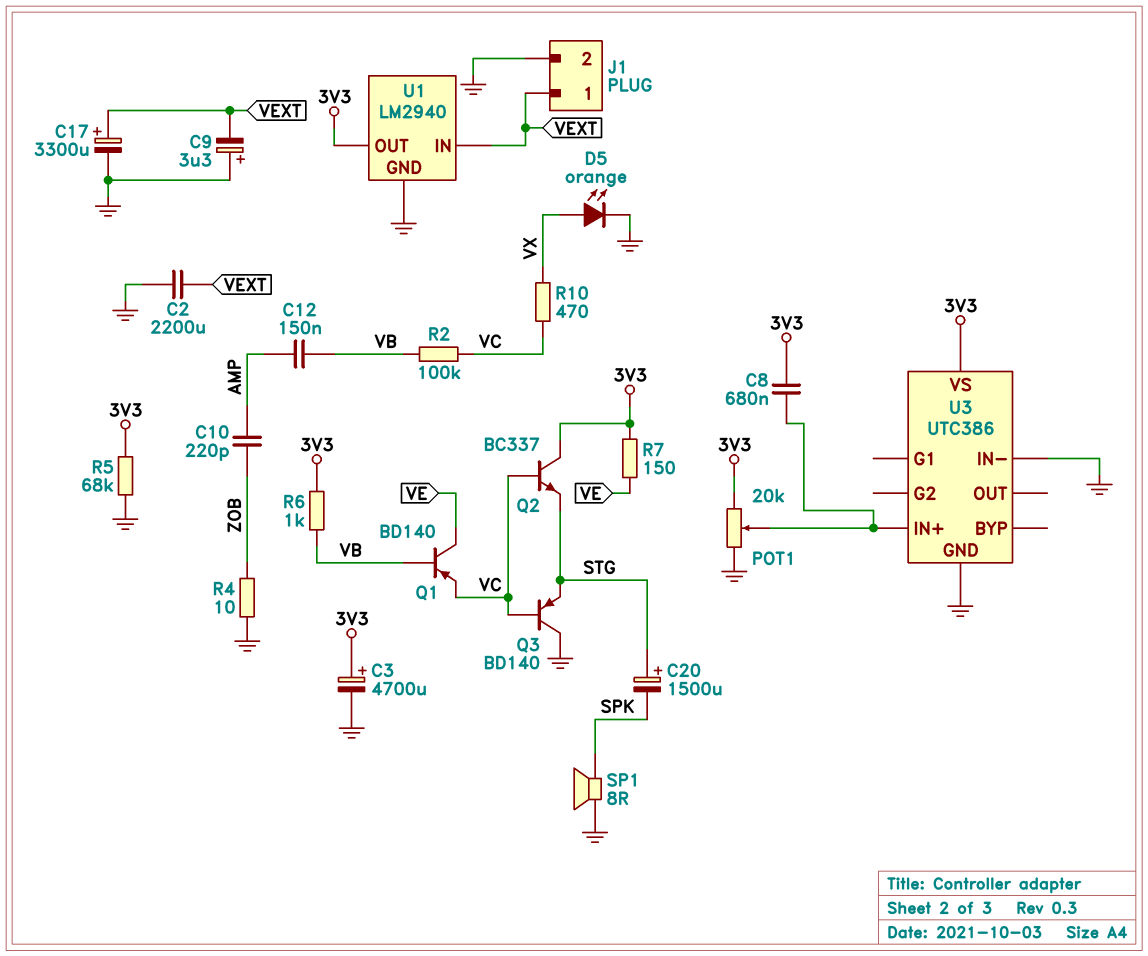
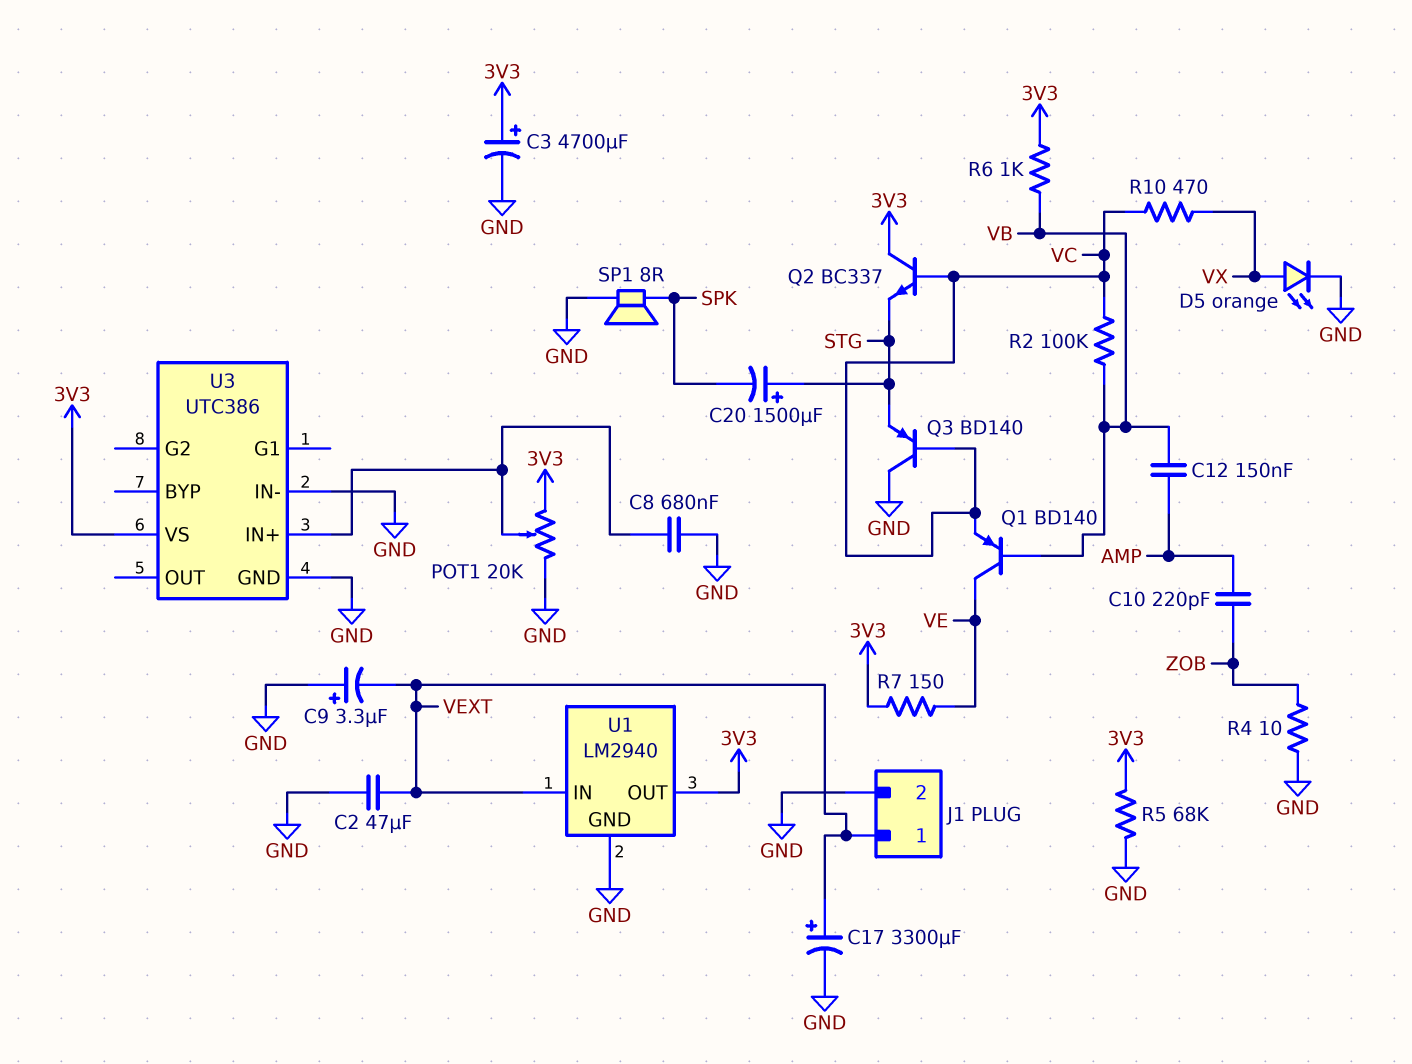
C2: 2200uF (GND, VEXT) -> 47uF (GND, VEXT)
C8: 680nF (3V3, U3/IN+) -> 680nF (GND, U3/IN+)

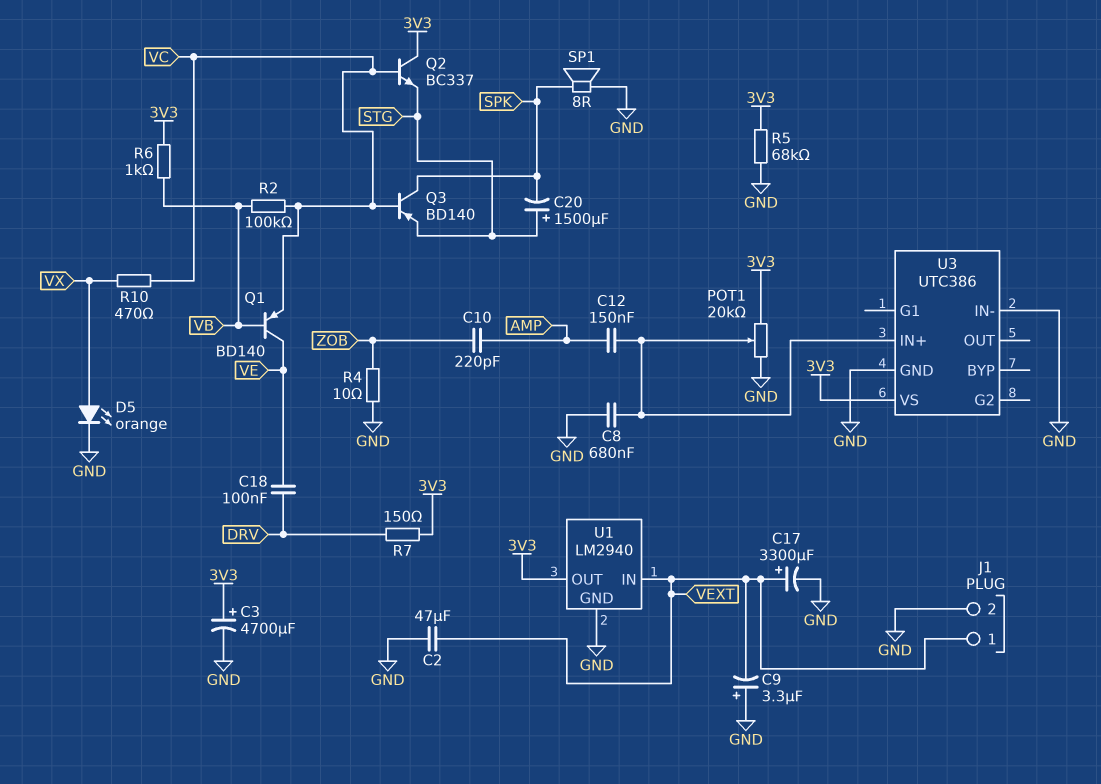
C12: 150nF (AMP, VB) -> 150nF (AMP, U3/IN+)
C18: none -> 100nF (DRV, VE)
Q3: PNP BD140 (B VC, C GND, E STG) -> PNP BD140 (B VC, C SPK, E STG)
R7: 150 (3V3, VE) -> 150 (3V3, DRV)

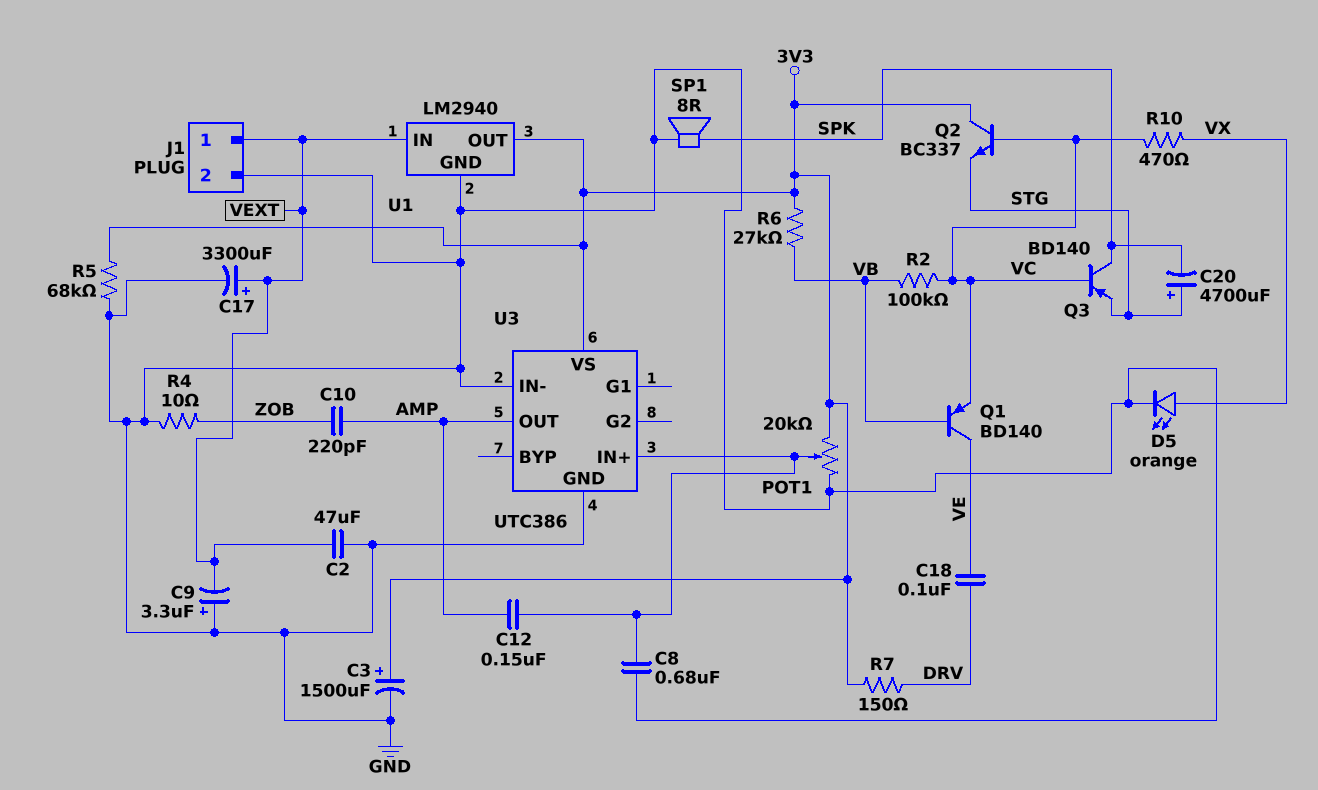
C3: 4700uF (plus 3V3, minus GND) -> 1500uF (plus 3V3, minus GND)
C20: 1500uF (plus STG, minus SPK) -> 4700uF (plus STG, minus SPK)
R6: 1k (3V3, VB) -> 27k (3V3, VB)
U3 pin OUT: none -> AMP

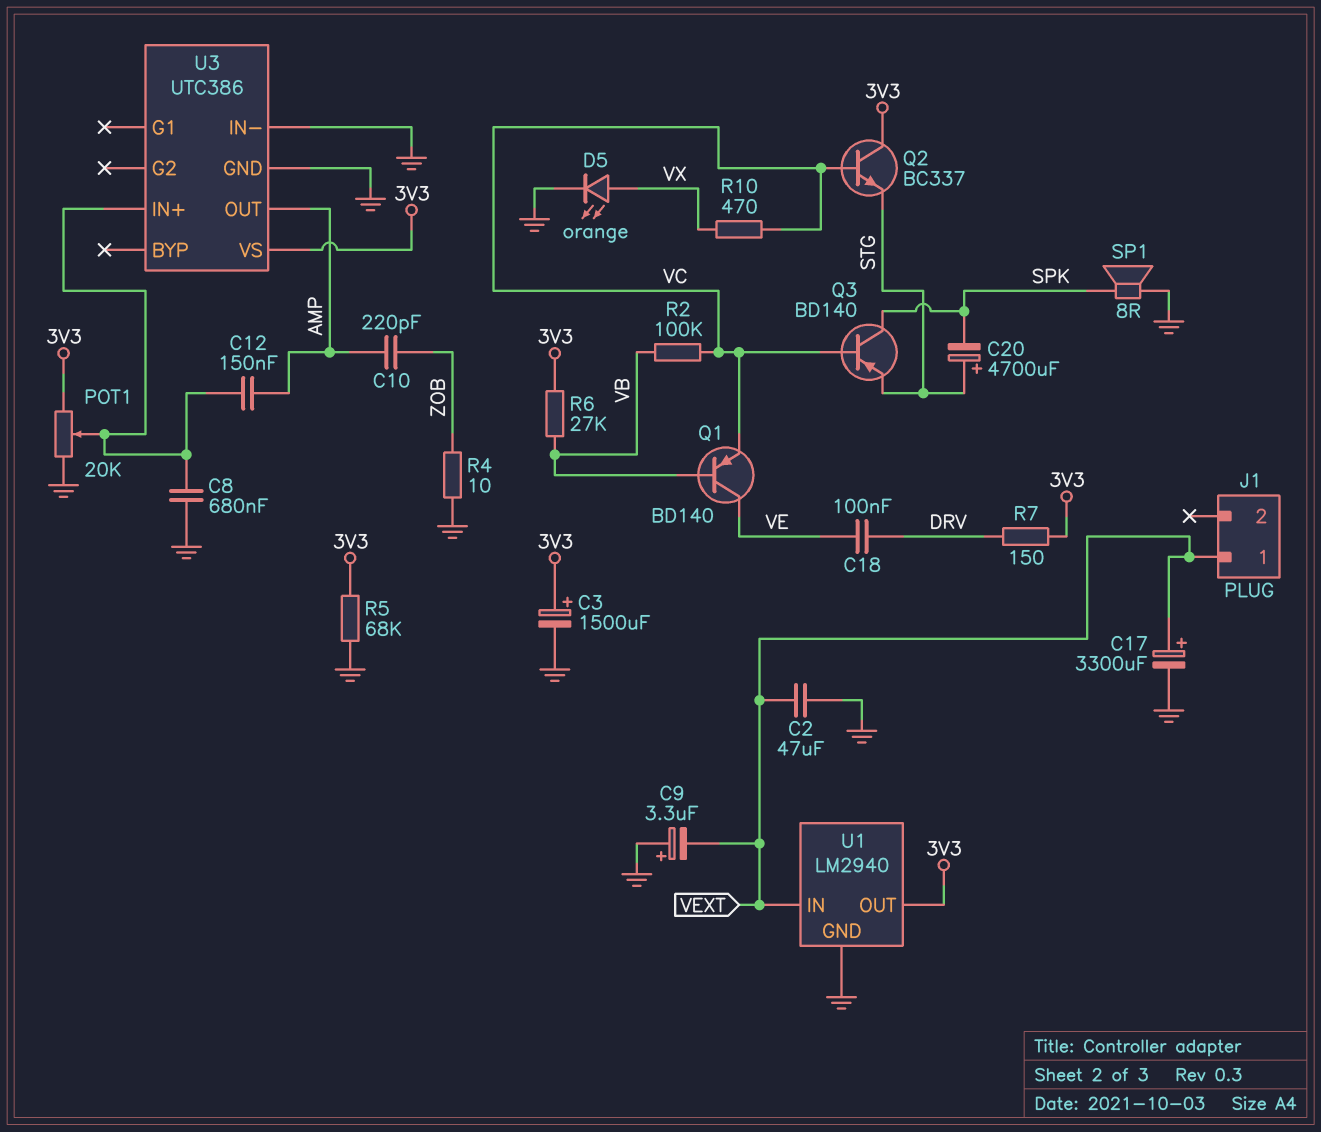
J1 pin 2: GND -> none

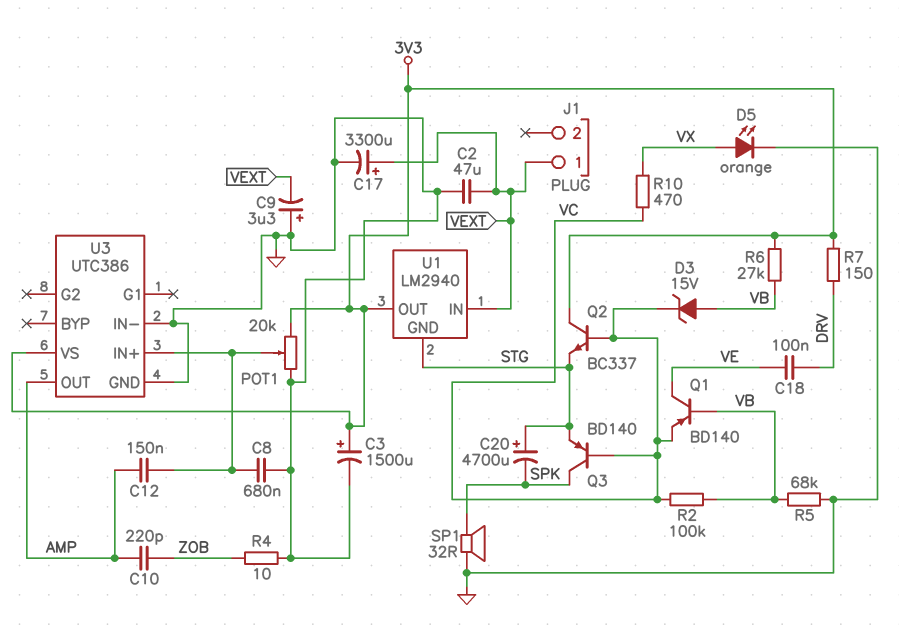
D3: none -> zener 15V (A VB, K VC)
R5: 68k (3V3, GND) -> 68k (GND, VB)
SP1: speaker 8R (GND, SPK) -> speaker 32R (GND, SPK)
U1 pin GND: GND -> STG

